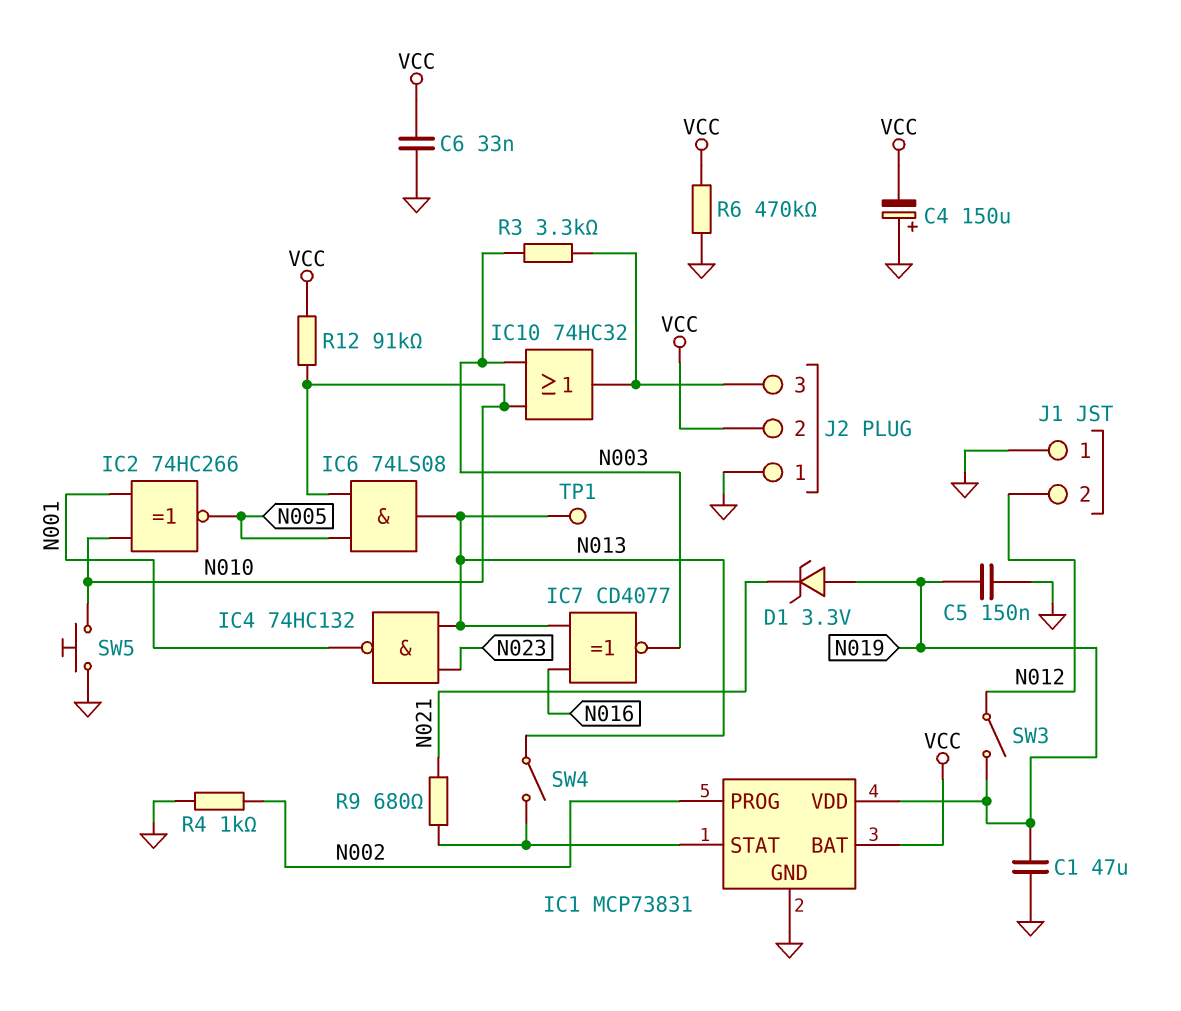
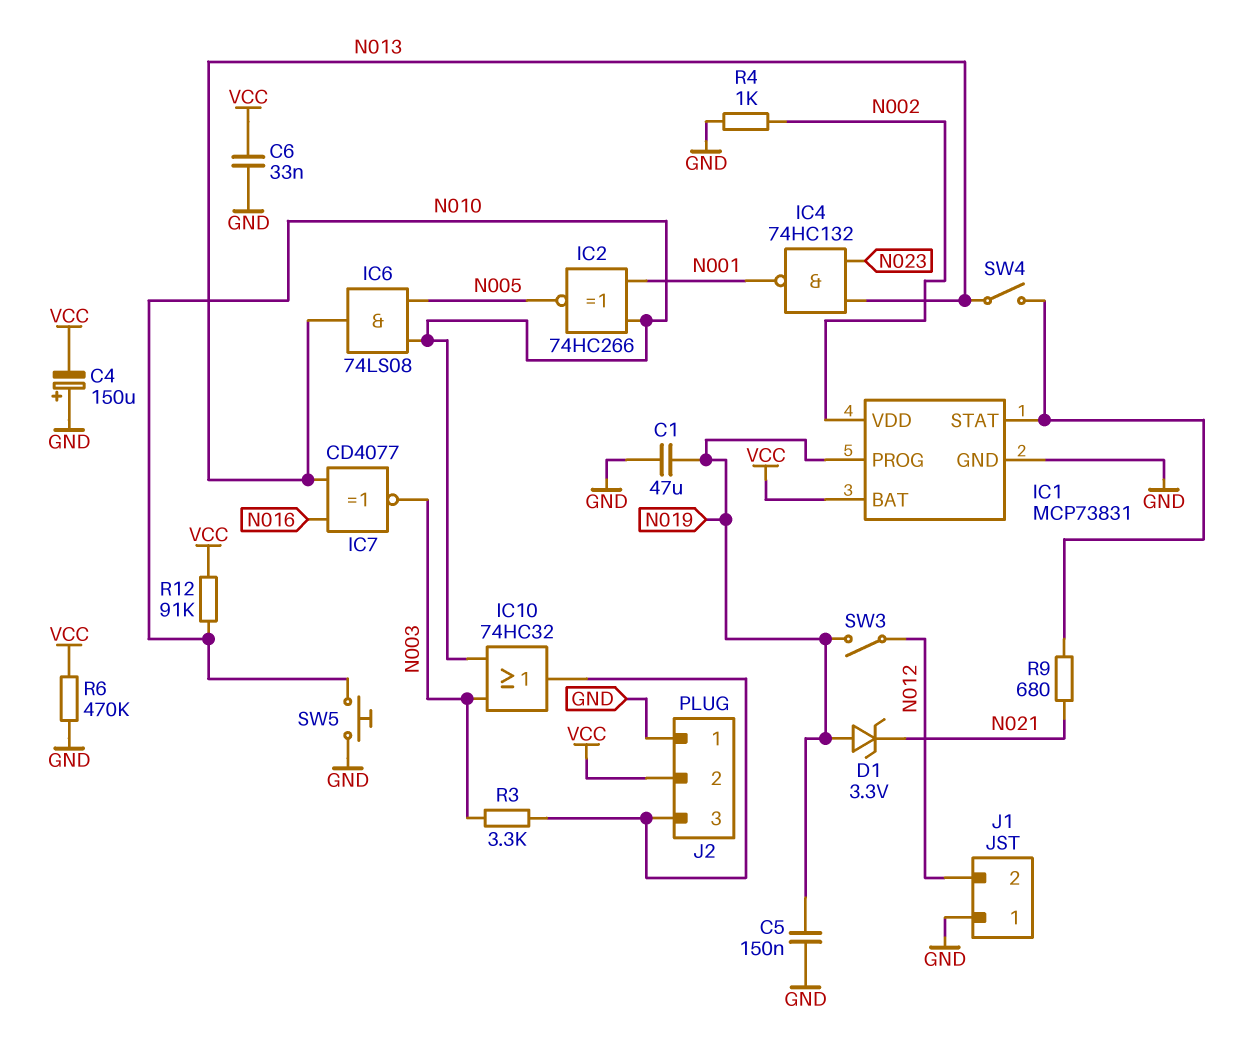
IC1 pin PROG: N002 -> N019
IC1 pin VDD: N019 -> N002
TP1: test point (N013) -> none

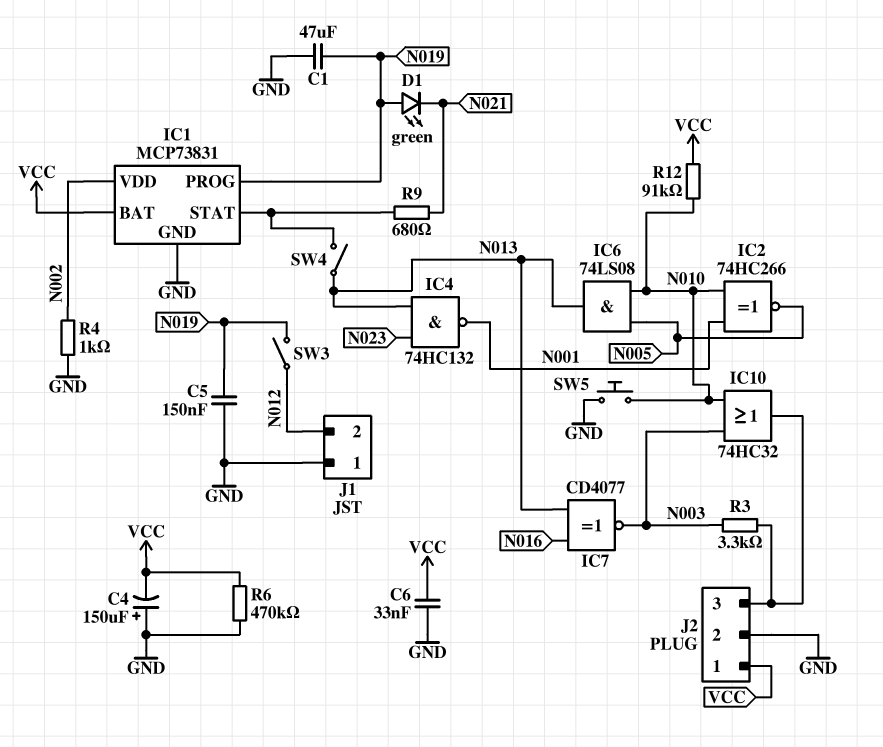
D1: zener 3.3V (A N019, K N021) -> LED green (A N019, K N021)
J2 pin 1: GND -> VCC
J2 pin 2: VCC -> GND

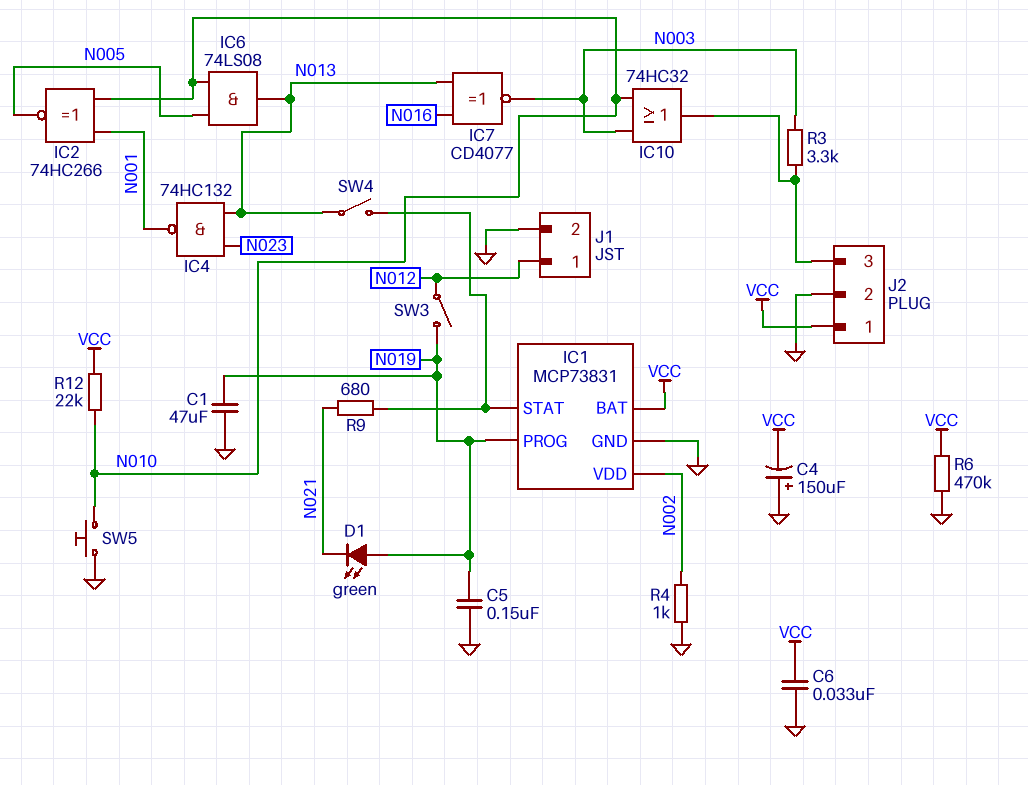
J1 pin 1: GND -> N012
J1 pin 2: N012 -> GND
R12: 91k (N010, VCC) -> 22k (N010, VCC)

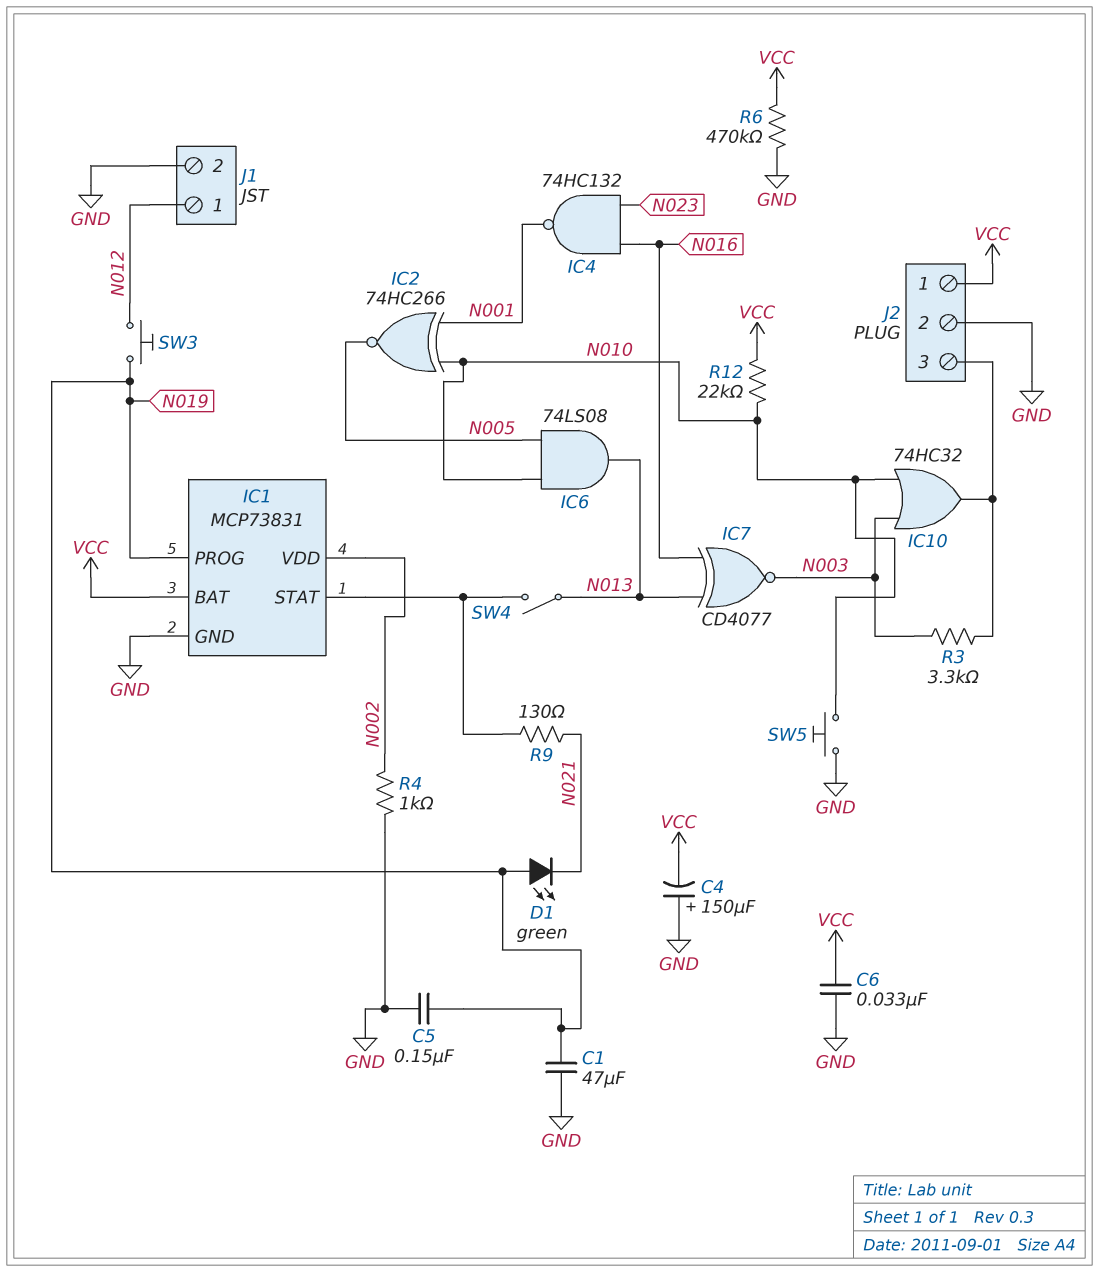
IC4: NAND 74HC132 (in N013, in N023, out N001) -> NAND 74HC132 (in N016, in N023, out N001)
R9: 680 (IC1/STAT, N021) -> 130 (IC1/STAT, N021)
SW3: switch (N012, N019) -> button (N012, N019)

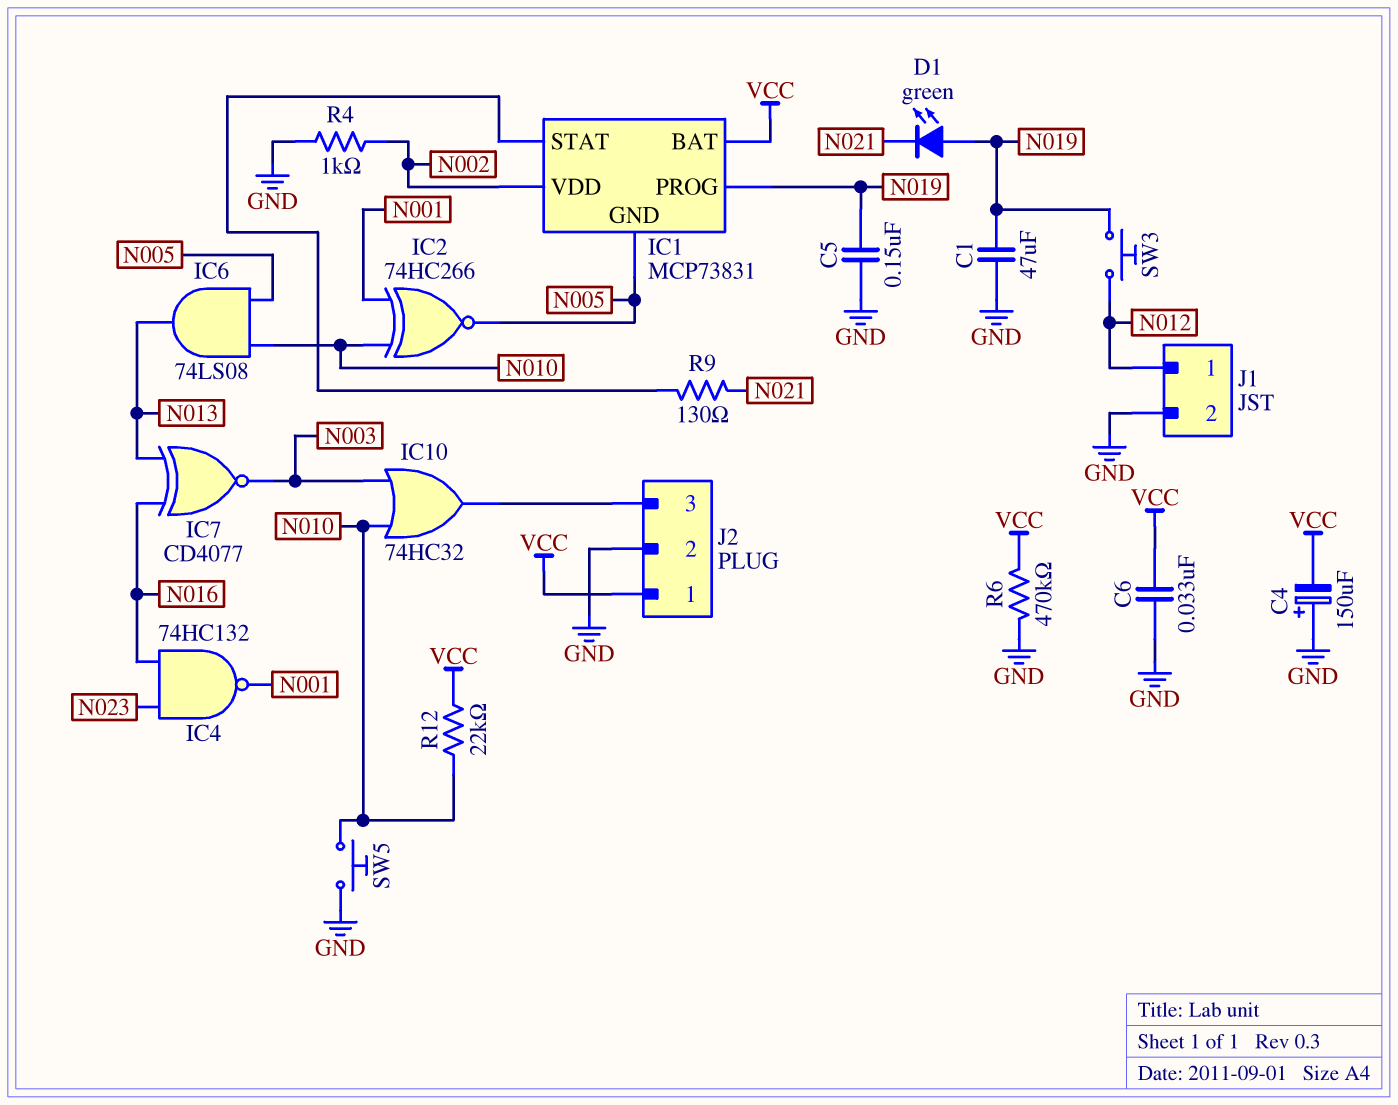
IC1 pin GND: GND -> N005
R3: 3.3k (J2/3, N003) -> none
SW4: switch (IC1/STAT, N013) -> none

